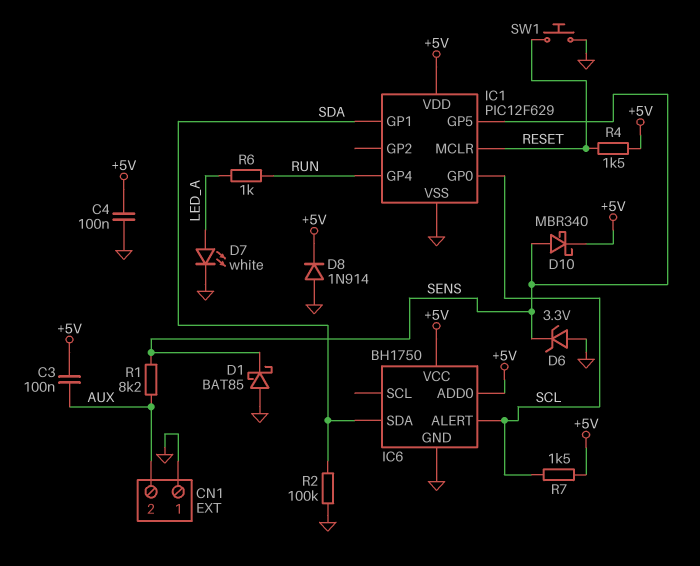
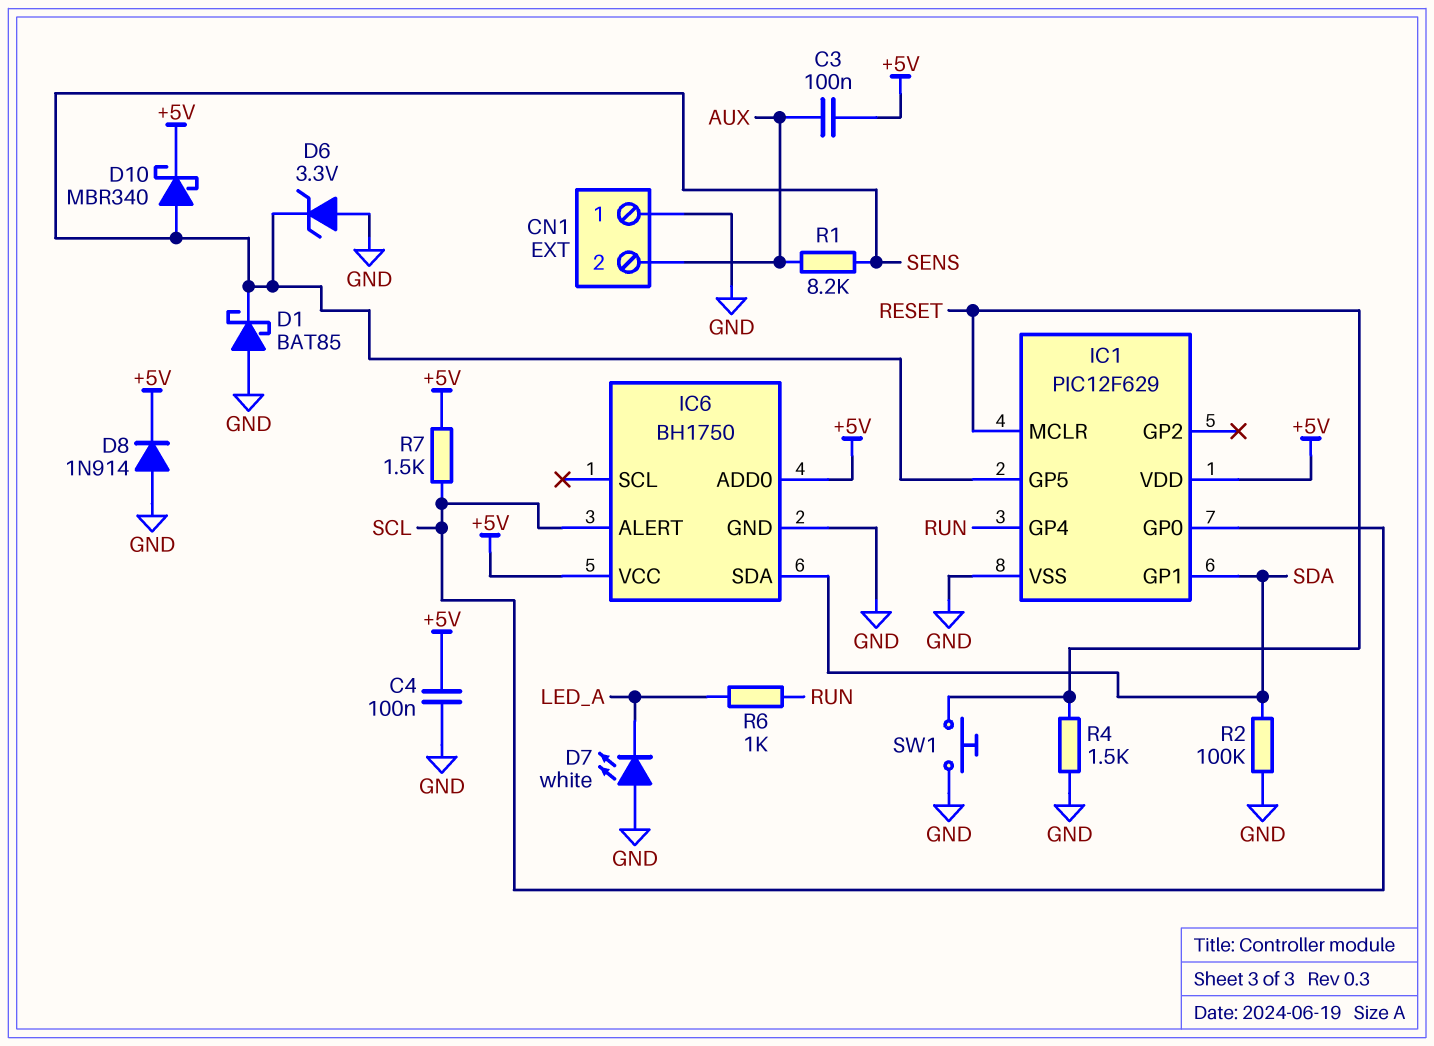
D7: LED white (A LED_A, K GND) -> LED white (A GND, K LED_A)
R4: 1.5k (+5V, RESET) -> 1.5k (GND, RESET)

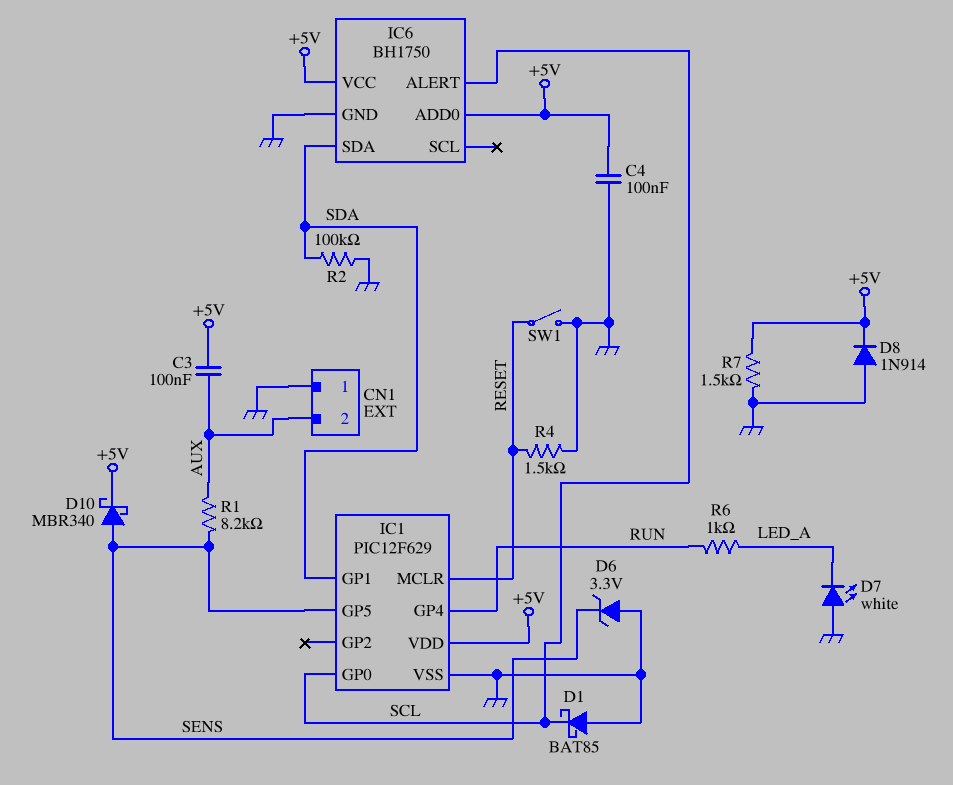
D1: schottky BAT85 (A GND, K SENS) -> schottky BAT85 (A GND, K SCL)
R7: 1.5k (+5V, SCL) -> 1.5k (+5V, GND)
SW1: button (GND, RESET) -> switch (GND, RESET)

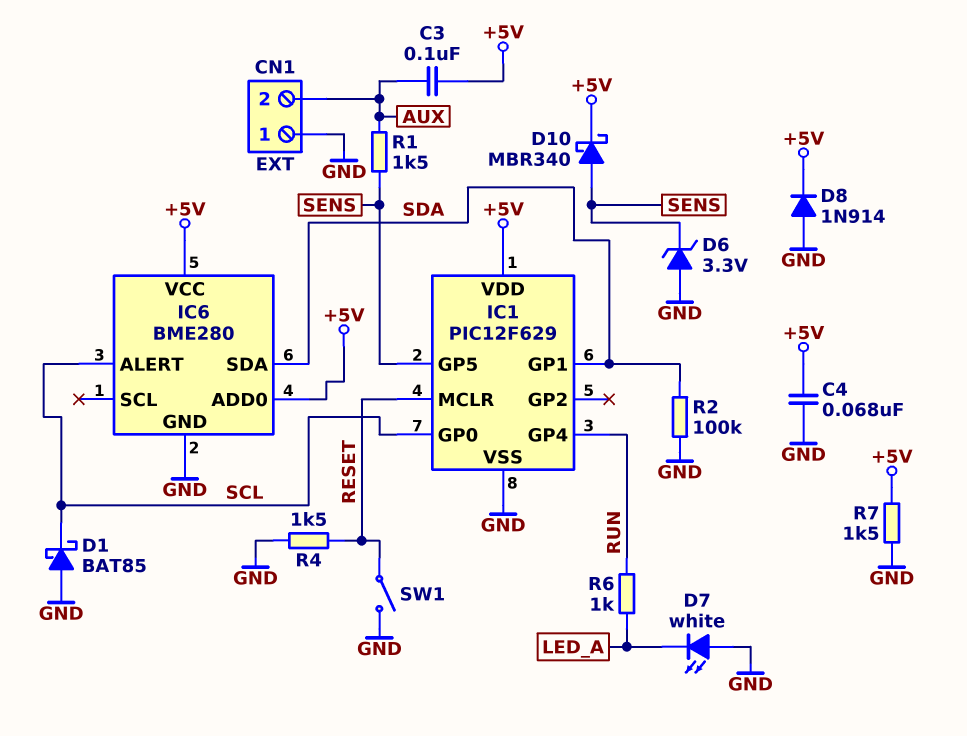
C4: 100nF (+5V, GND) -> 68nF (+5V, GND)
IC6: BH1750 -> BME280
R1: 8.2k (AUX, SENS) -> 1.5k (AUX, SENS)

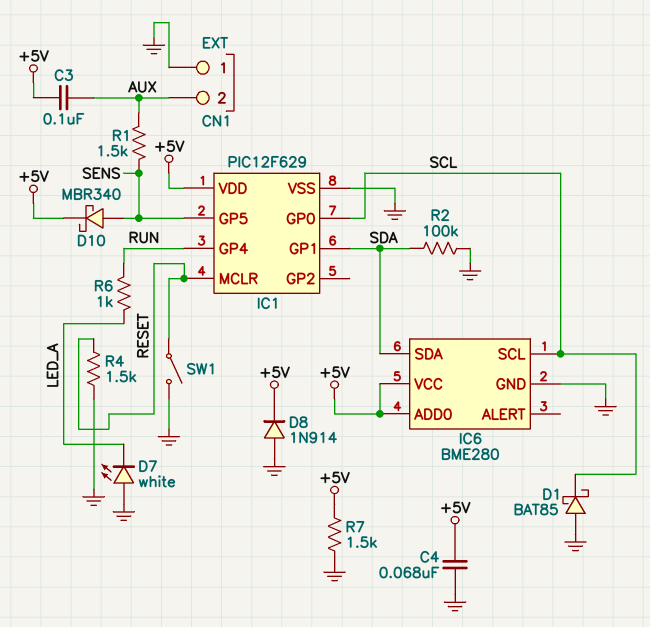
D6: zener 3.3V (A GND, K SENS) -> none
IC6 pin ALERT: SCL -> none
IC6 pin SCL: none -> SCL

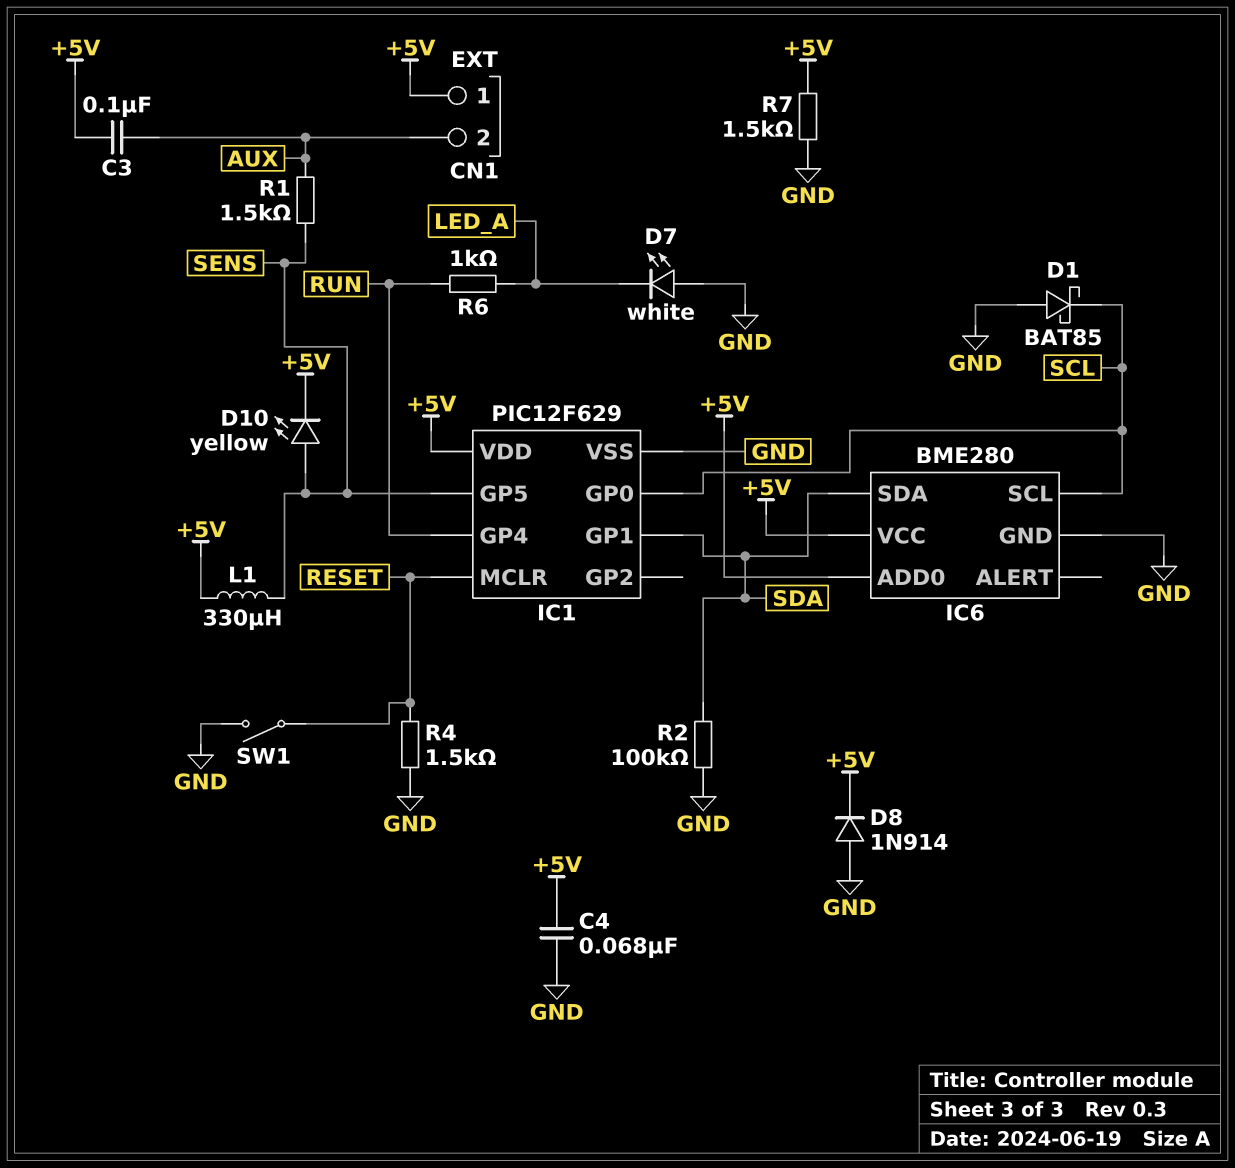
CN1 pin 1: GND -> +5V
D10: schottky MBR340 (A SENS, K +5V) -> LED yellow (A SENS, K +5V)
L1: none -> 330uH (+5V, SENS)

